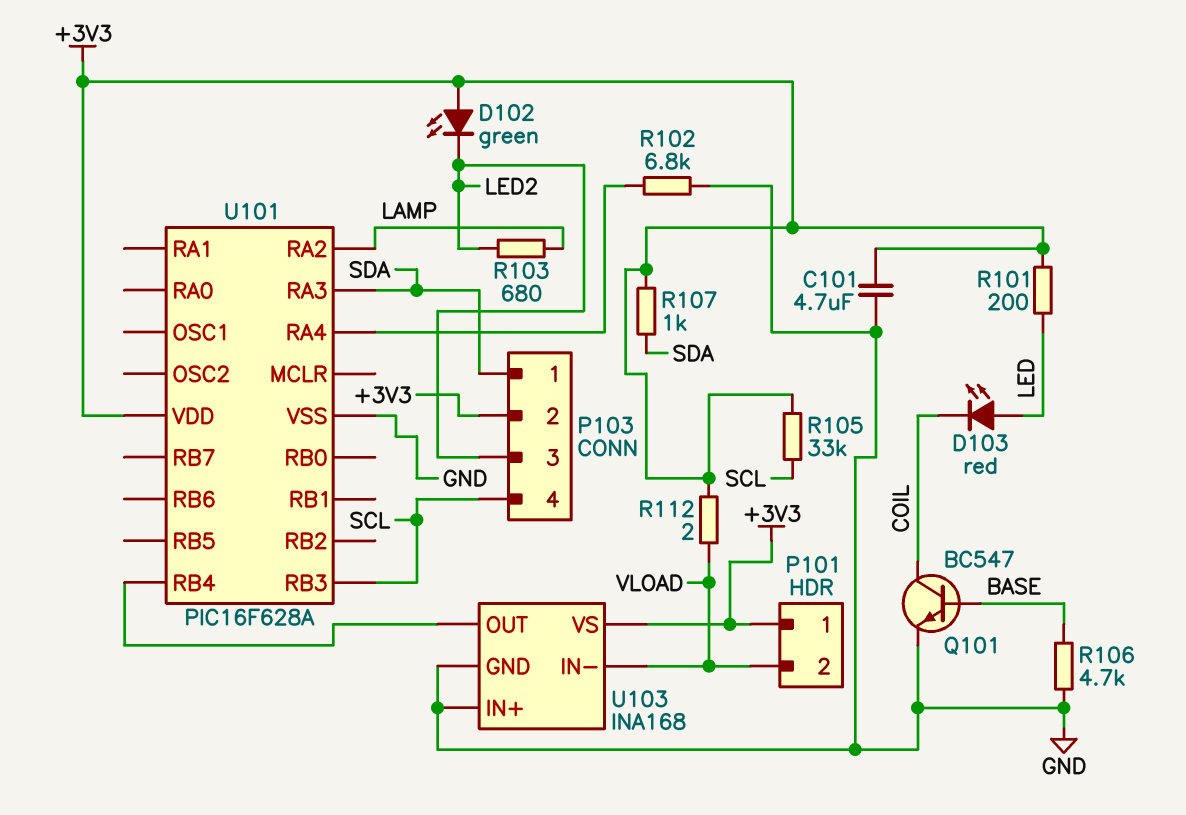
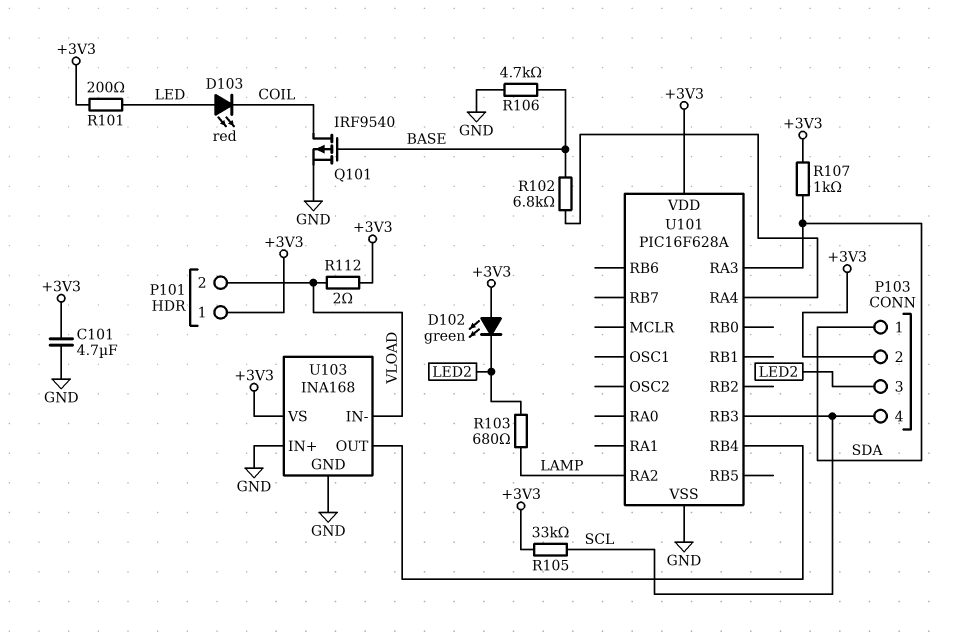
Q101: NPN BC547 (B BASE, C COIL, E GND) -> PMOS IRF9540 (G BASE, D COIL, S GND)
R102: 6.8k (GND, U101/RA4) -> 6.8k (BASE, U101/RA4)

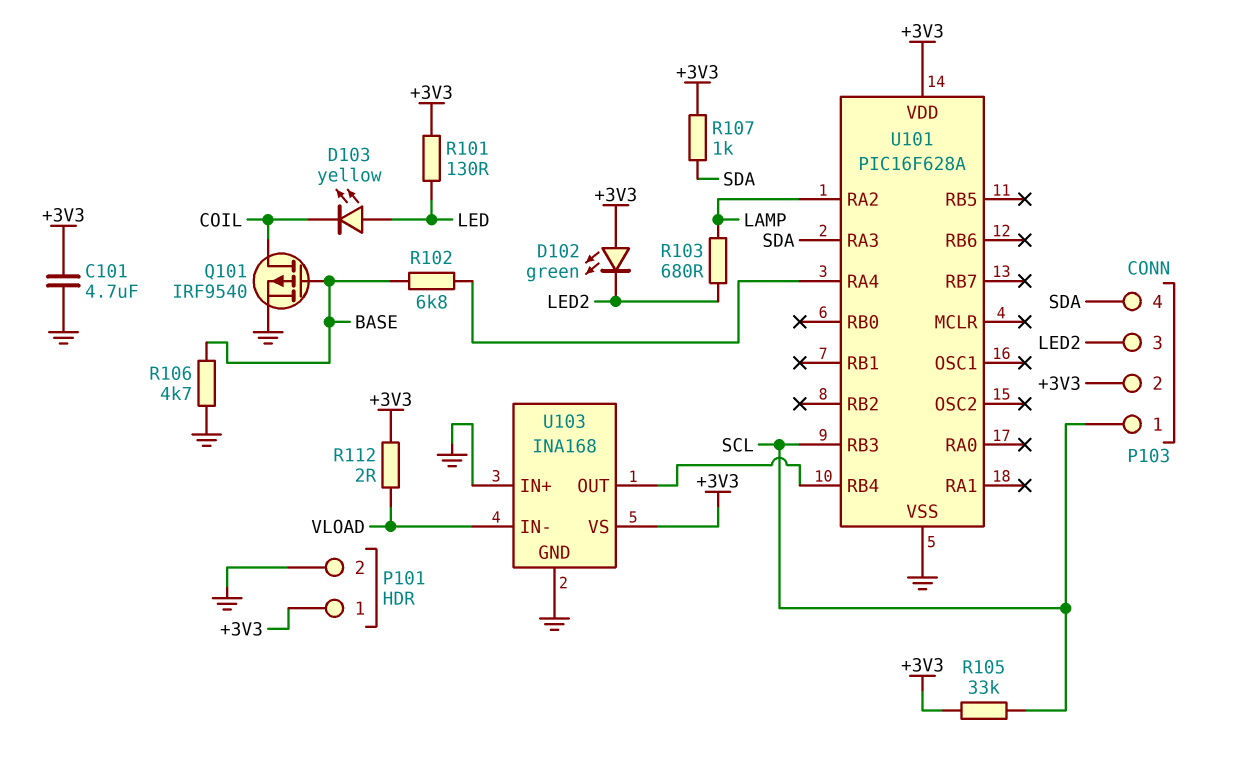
D103: LED red (A LED, K COIL) -> LED yellow (A LED, K COIL)
P101 pin 2: VLOAD -> GND
P103 pin 1: SDA -> SCL
P103 pin 4: SCL -> SDA
R101: 200 (+3V3, LED) -> 130 (+3V3, LED)

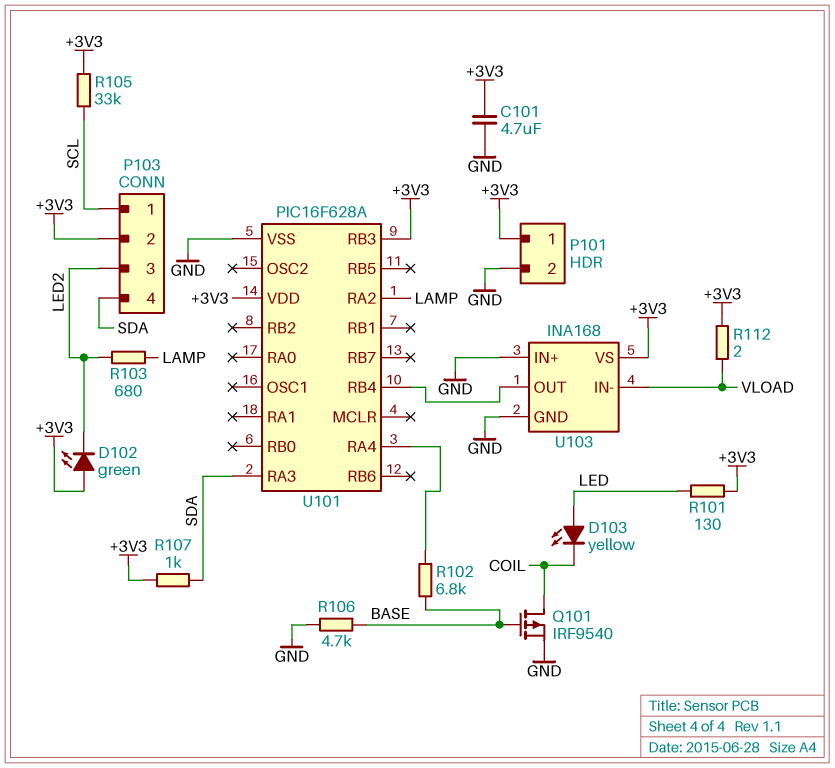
U101 pin RB3: SCL -> +3V3

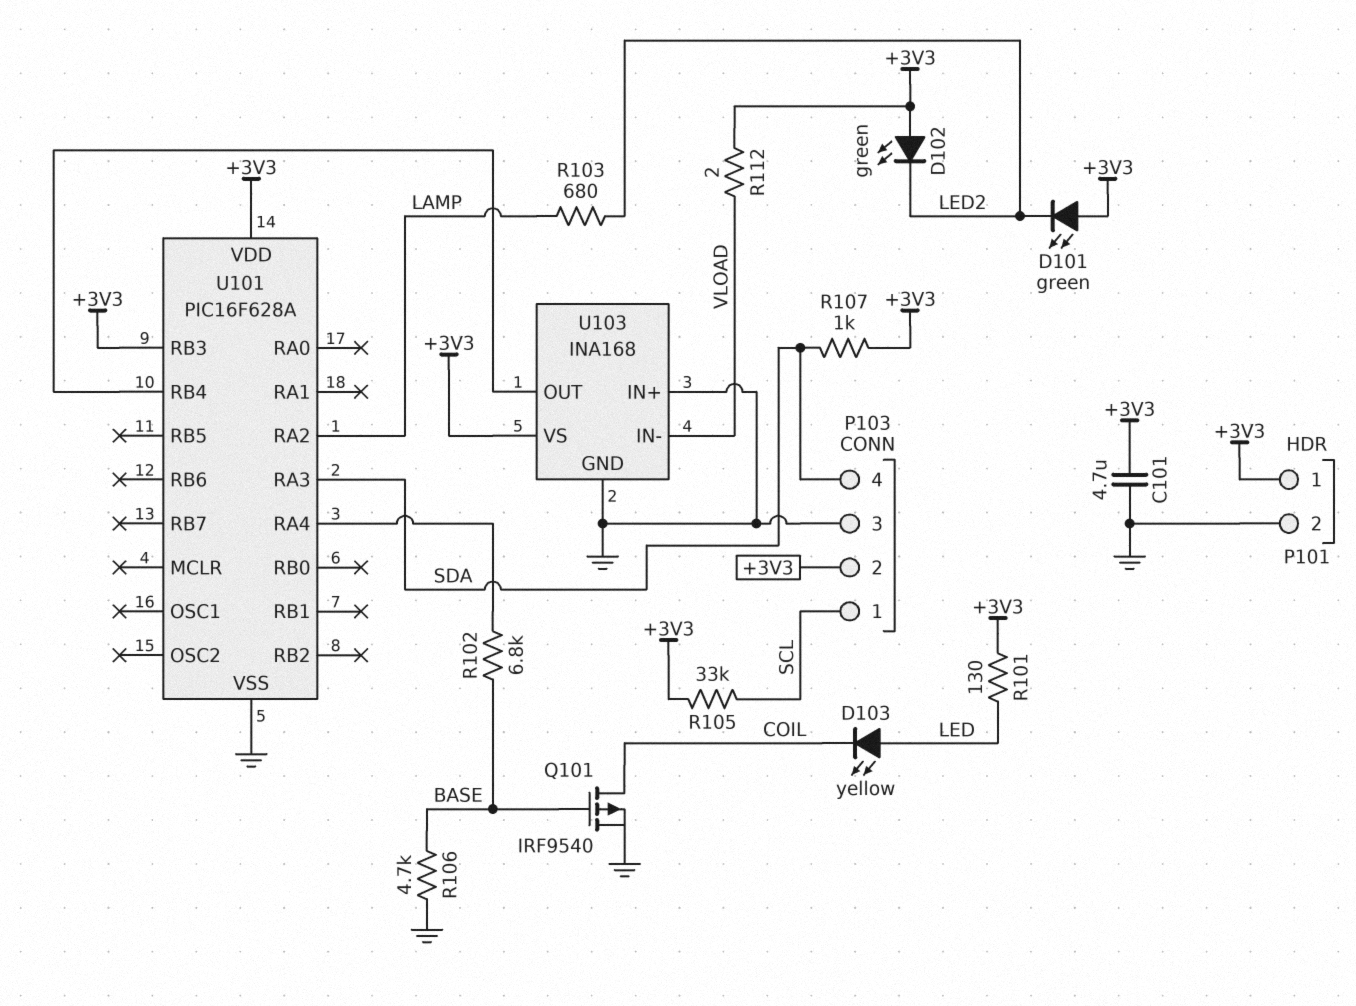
D101: none -> LED green (A +3V3, K LED2)
P103 pin 3: LED2 -> GND

